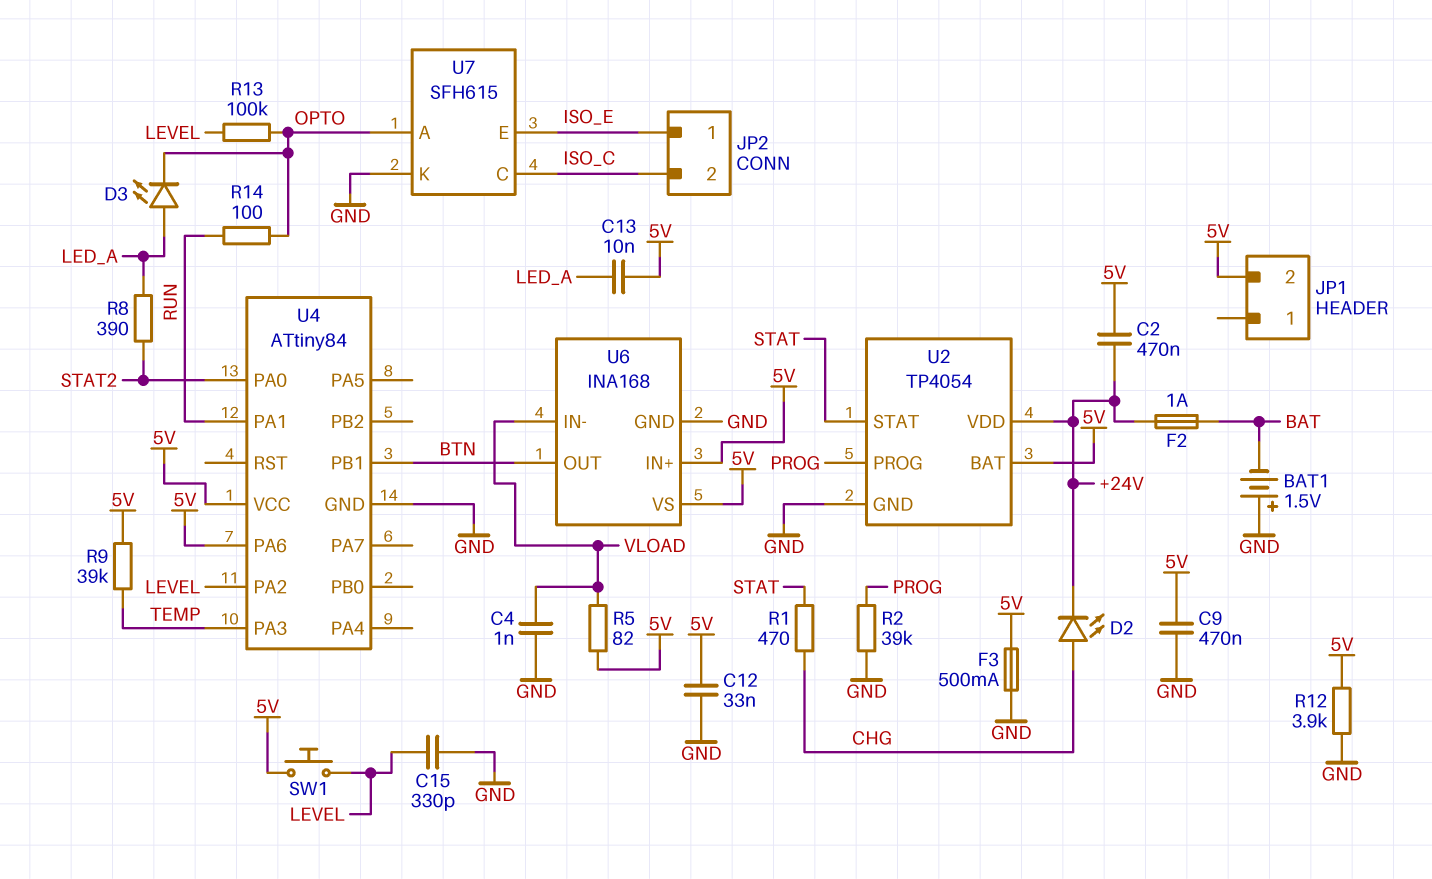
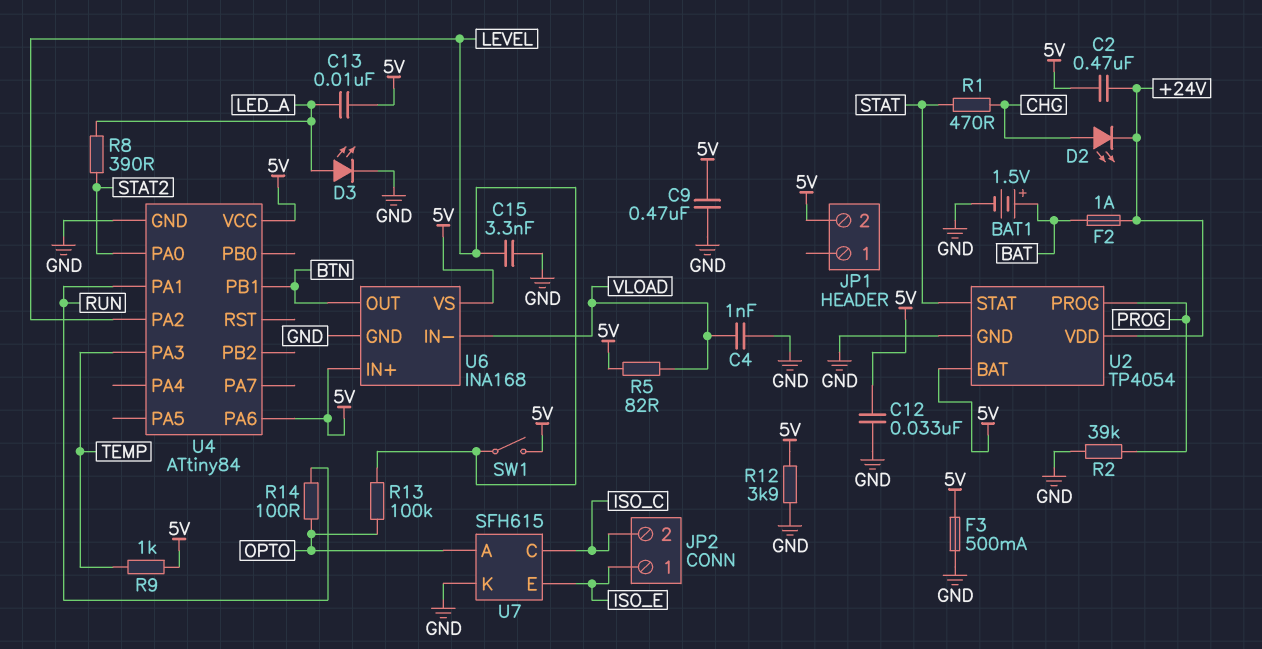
BAT1: 1.5V (plus GND, minus BAT) -> 1.5V (plus BAT, minus GND)
C15: 330pF (GND, LEVEL) -> 3.3nF (GND, LEVEL)
D3: LED (A LED_A, K OPTO) -> LED (A LED_A, K GND)
R9: 39k (5V, TEMP) -> 1k (5V, TEMP)
SW1: button (5V, LEVEL) -> switch (5V, LEVEL)

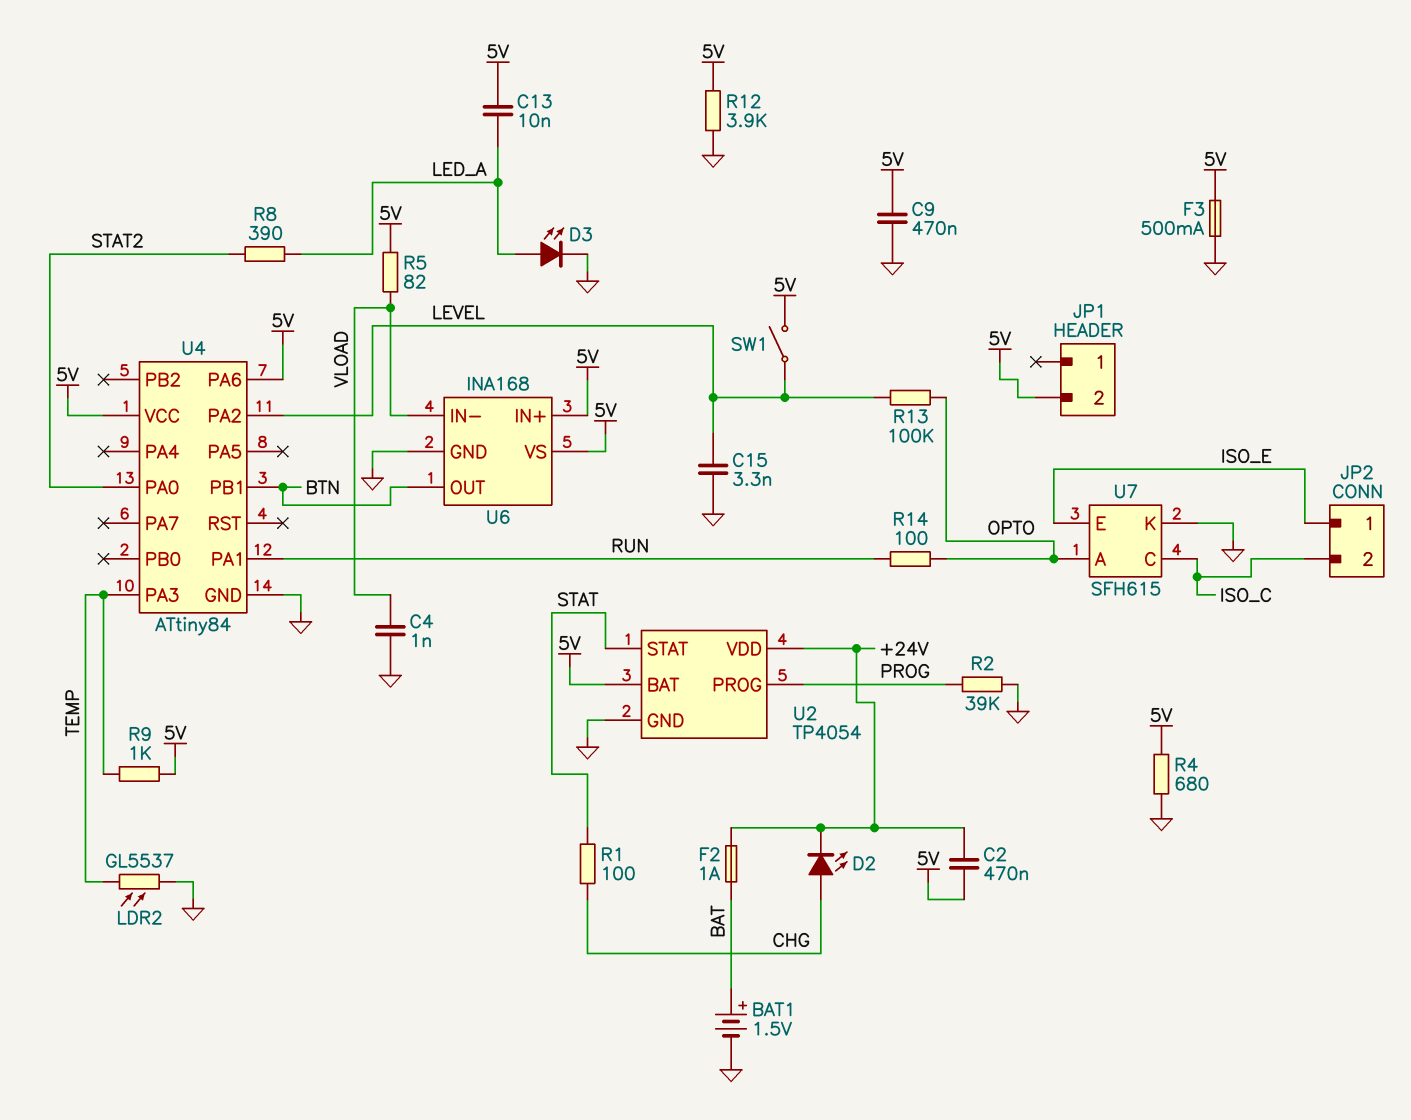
C12: 33nF (5V, GND) -> none
LDR2: none -> GL5537 (GND, TEMP)
R1: 470 (CHG, STAT) -> 100 (CHG, STAT)
R4: none -> 680 (5V, GND)

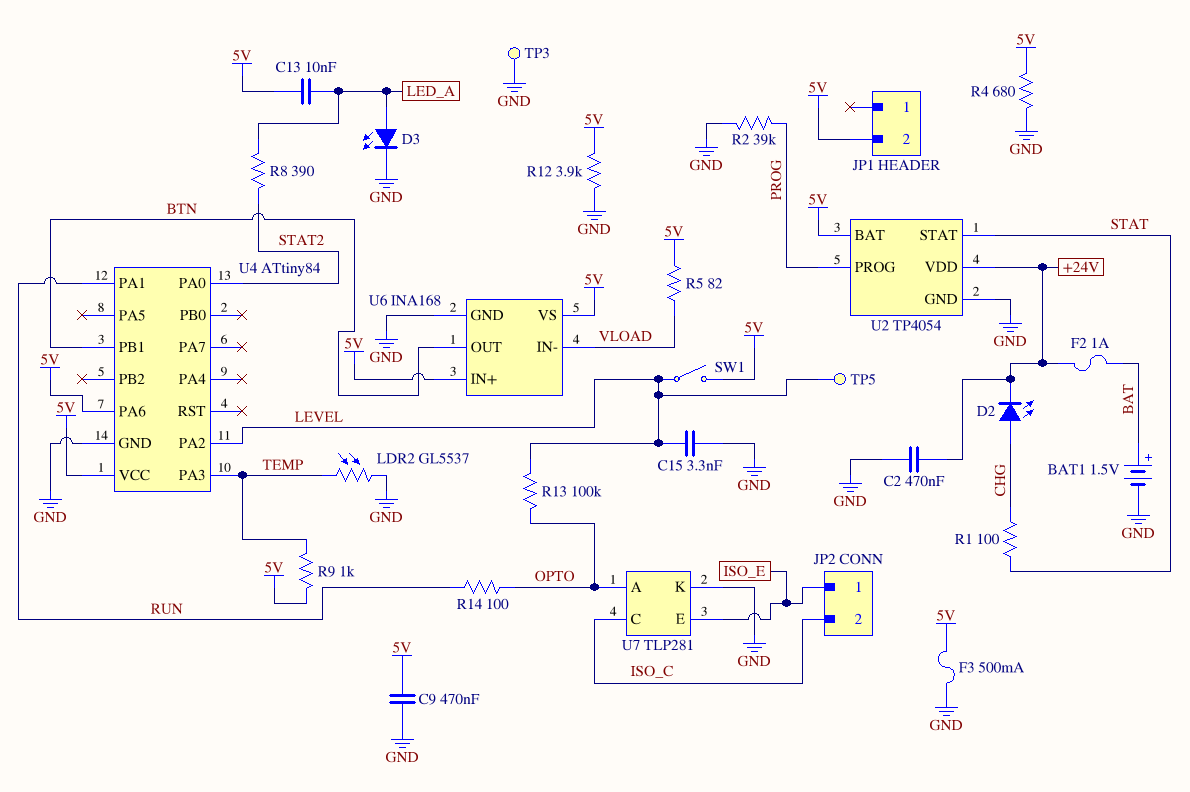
C2: 470nF (+24V, 5V) -> 470nF (+24V, GND)
C4: 1nF (GND, VLOAD) -> none
TP3: none -> test point (GND)
TP5: none -> test point (LEVEL)
U7: SFH615 -> TLP281

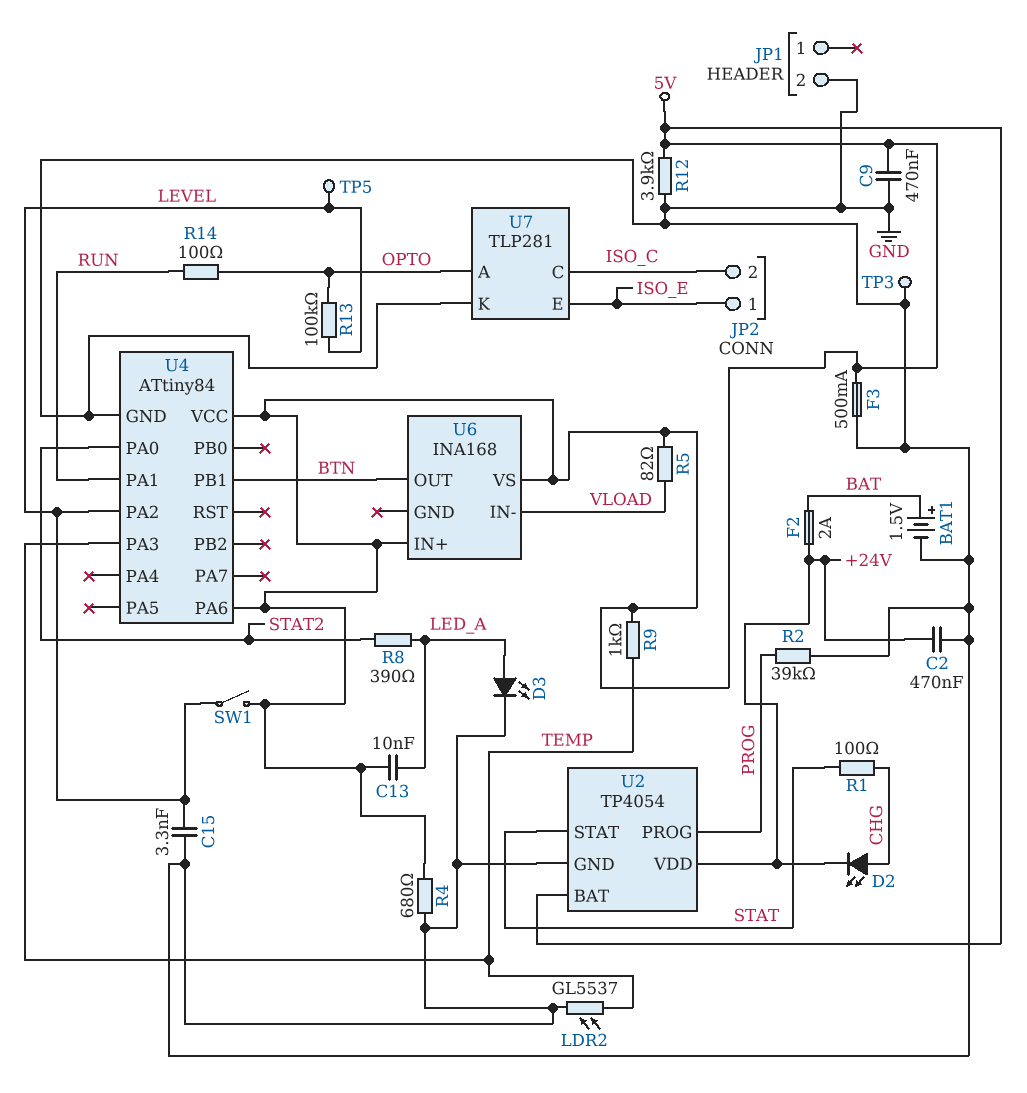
F2: 1A (+24V, BAT) -> 2A (+24V, BAT)
JP1 pin 2: 5V -> GND
U6 pin GND: GND -> none

